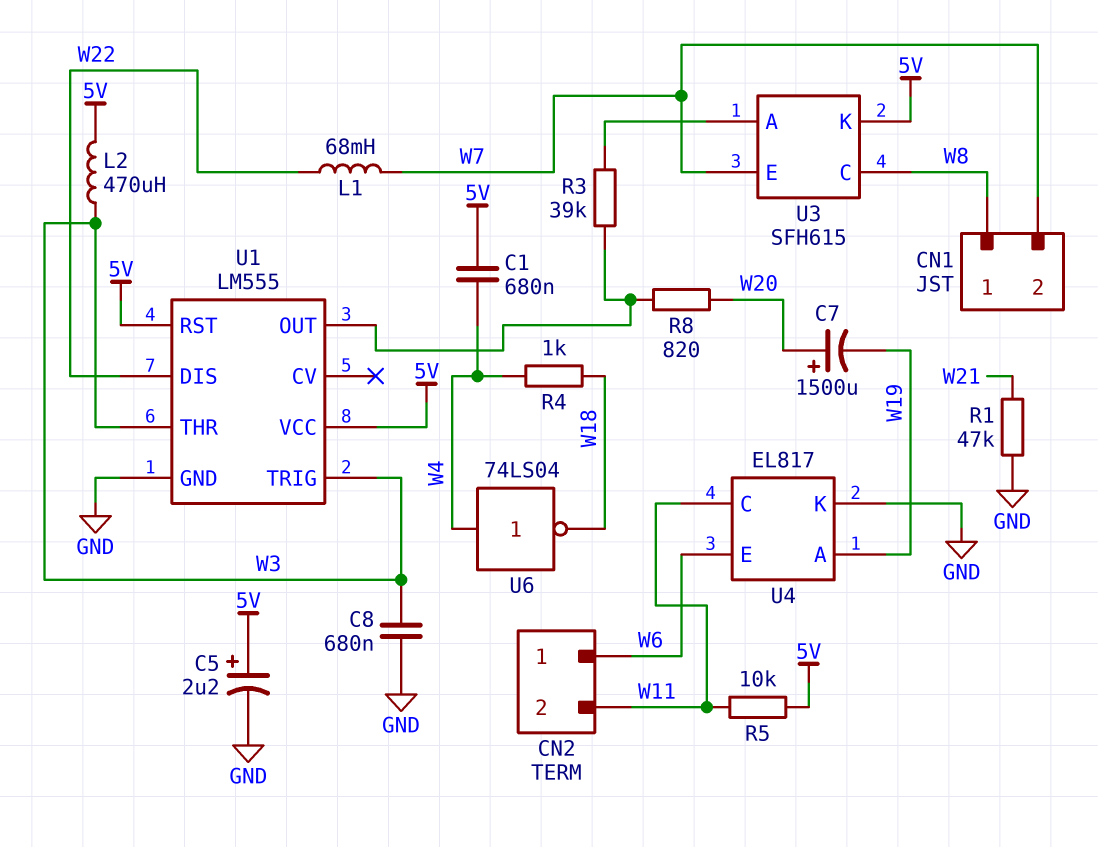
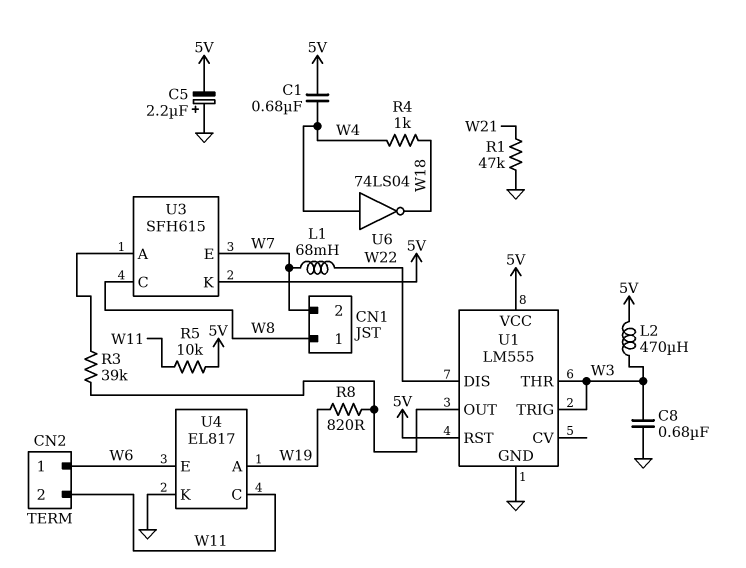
C5: 2.2uF (plus 5V, minus GND) -> 2.2uF (plus GND, minus 5V)
C7: 1500uF (plus W20, minus W19) -> none
R8: 820 (U1/OUT, W20) -> 820 (U1/OUT, W19)

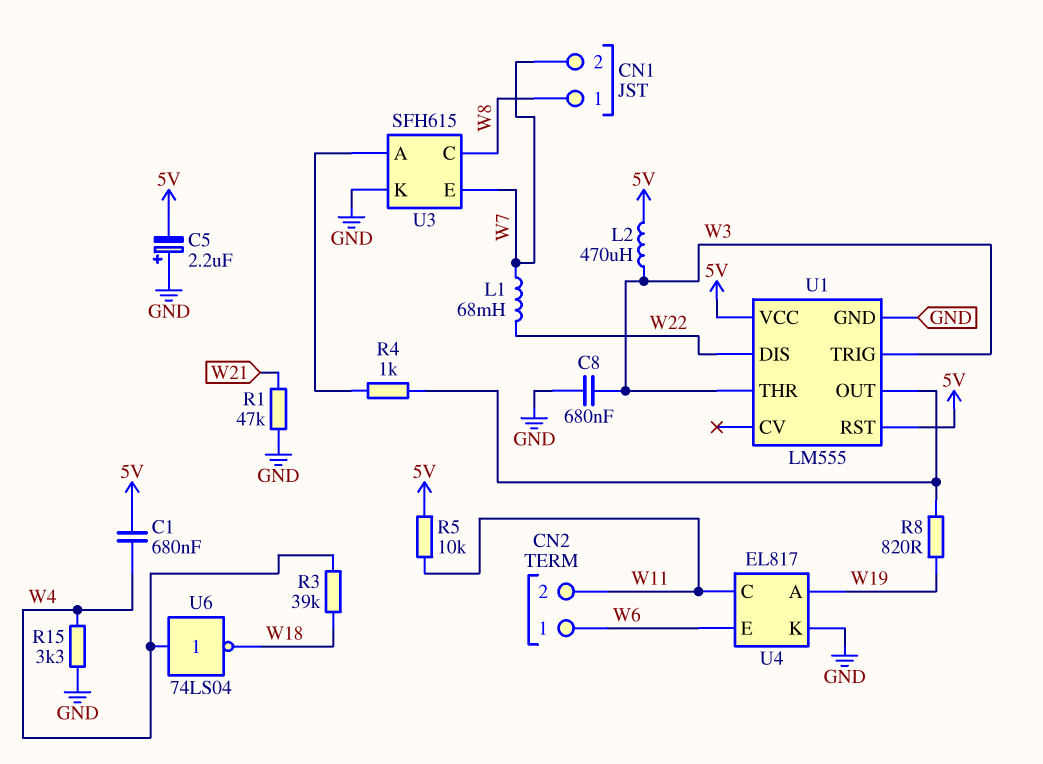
R3: 39k (U1/OUT, U3/A) -> 39k (W4, W18)
R4: 1k (W4, W18) -> 1k (U1/OUT, U3/A)
R15: none -> 3.3k (GND, W4)
U3 pin K: 5V -> GND

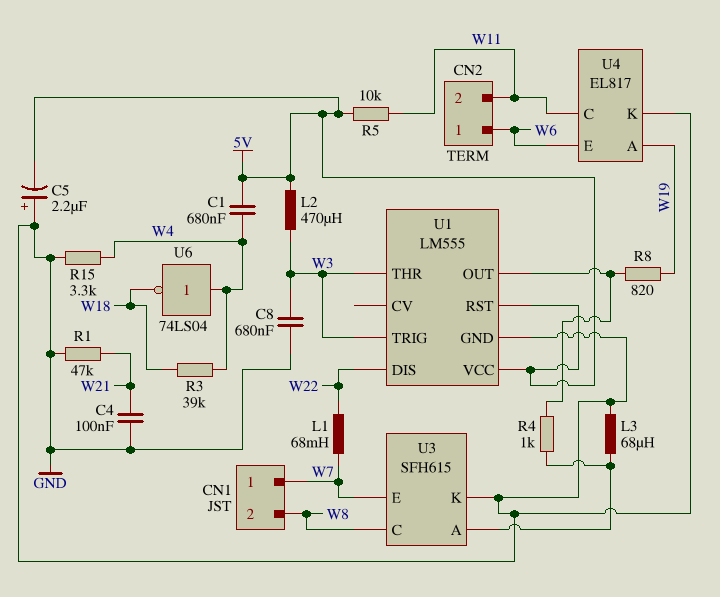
C4: none -> 100nF (GND, W21)
CN1 pin 1: W8 -> W7
CN1 pin 2: W7 -> W8
L3: none -> 68uH (GND, U3/A)

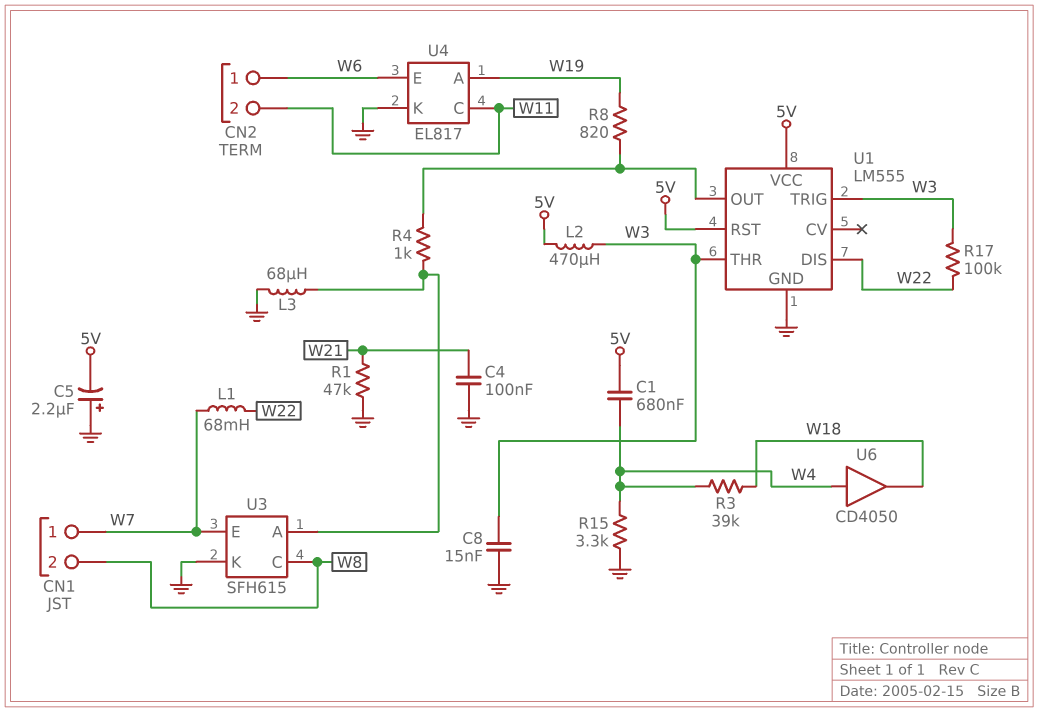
C8: 680nF (GND, W3) -> 15nF (GND, W3)
R5: 10k (5V, W11) -> none
R17: none -> 100k (W3, W22)
U6: NOT 74LS04 (in W4, out W18) -> buffer CD4050 (in W4, out W18)

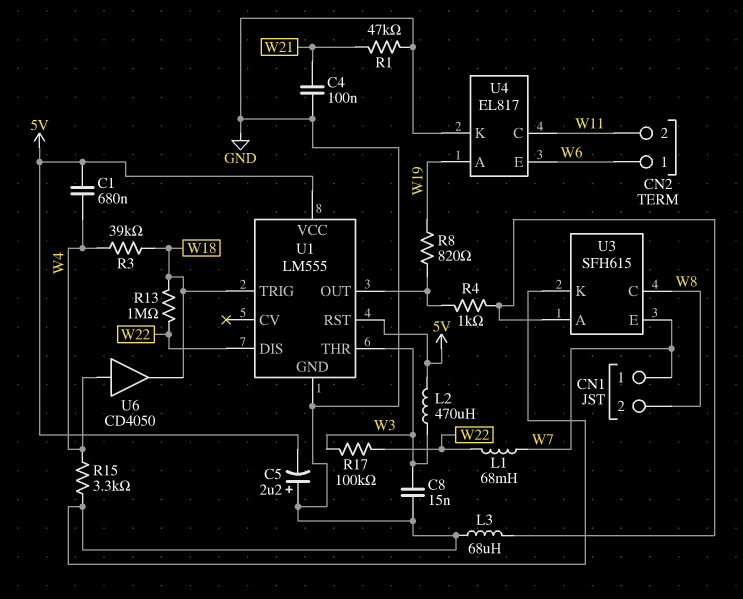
R13: none -> 1M (W18, W22)
U1 pin TRIG: W3 -> W18

